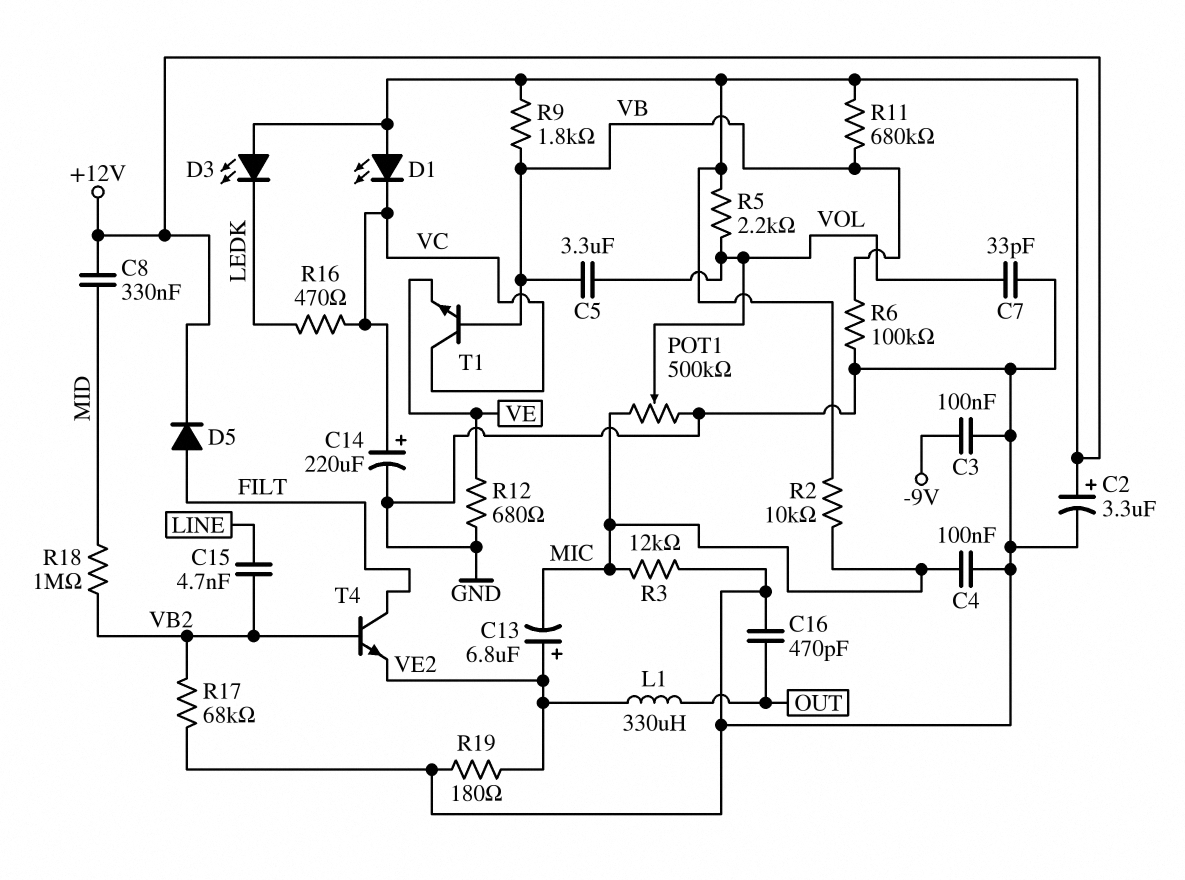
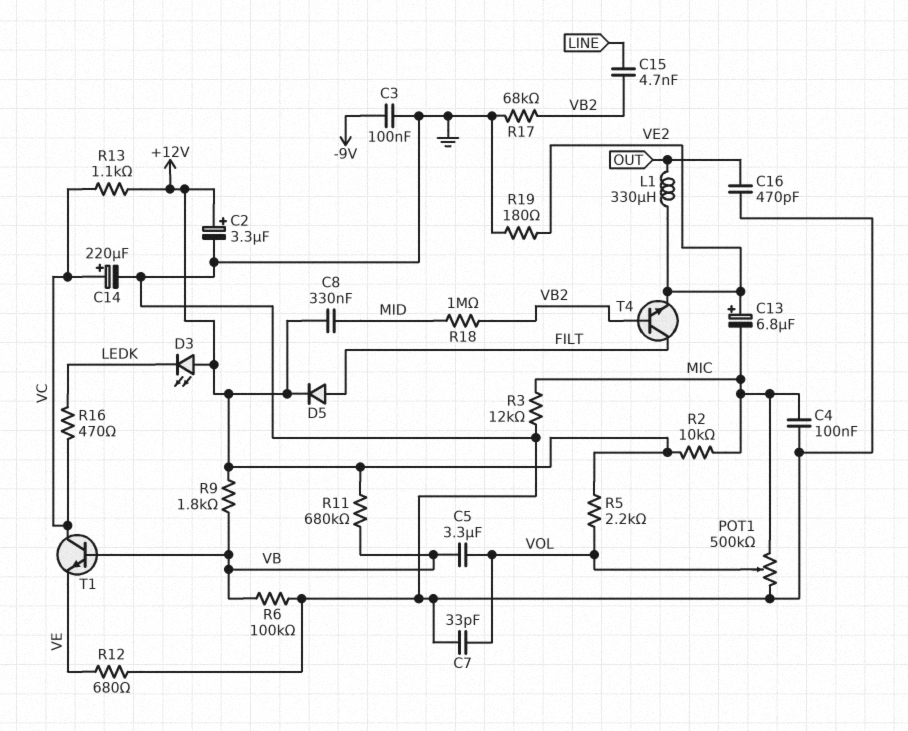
D1: LED (A +12V, K VC) -> none
R13: none -> 1.1k (+12V, VC)

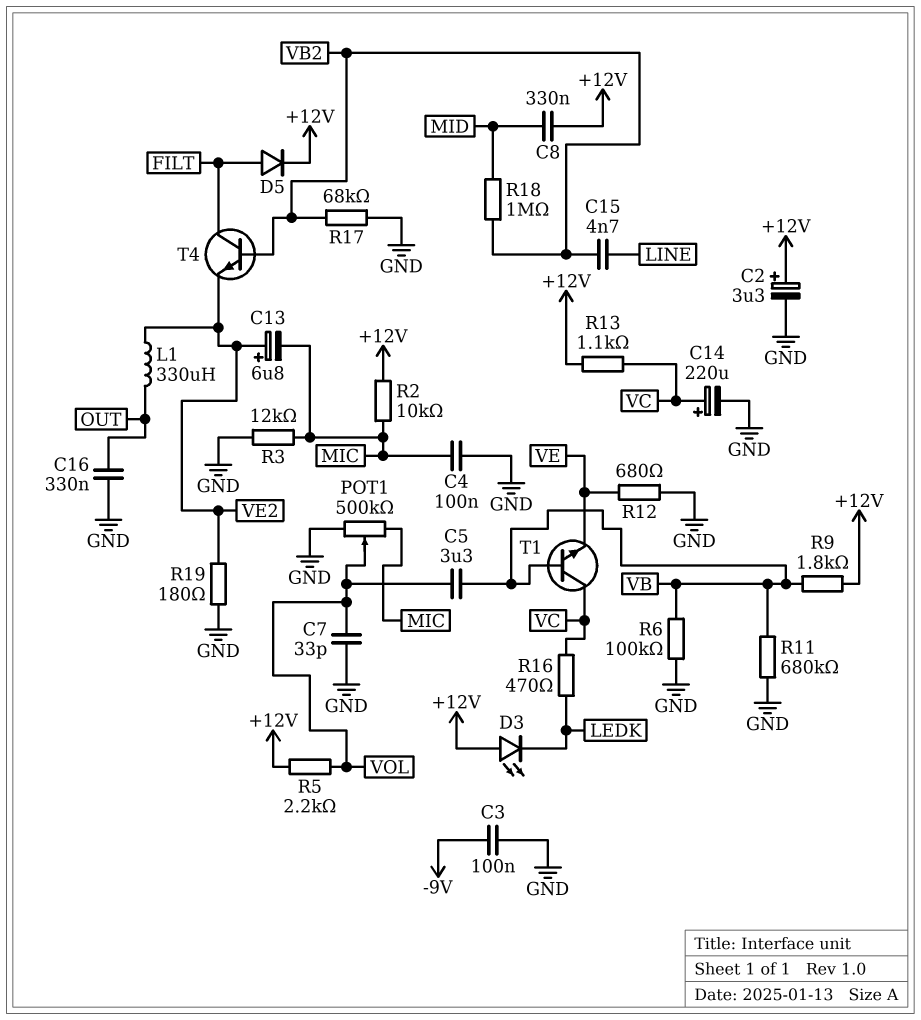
C16: 470pF (GND, OUT) -> 330nF (GND, OUT)
R11: 680k (+12V, VB) -> 680k (GND, VB)

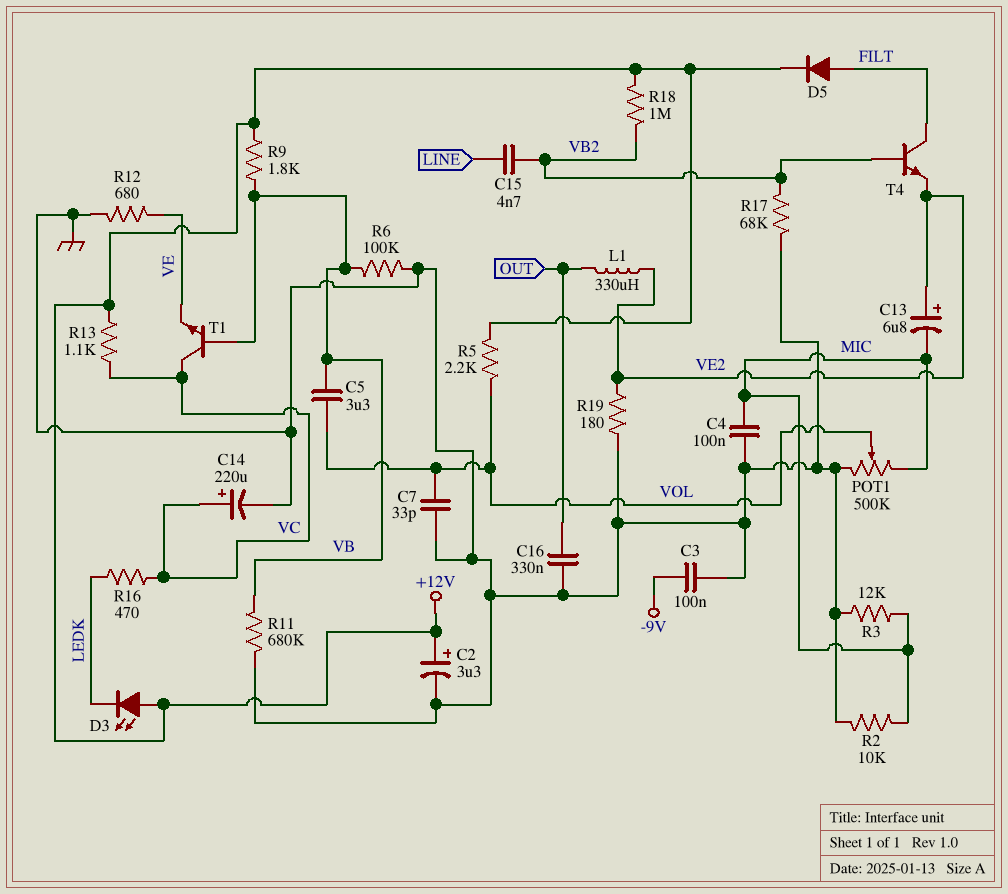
C8: 330nF (+12V, MID) -> none
R2: 10k (+12V, MIC) -> 10k (GND, MIC)
R18: 1M (MID, VB2) -> 1M (+12V, VB2)

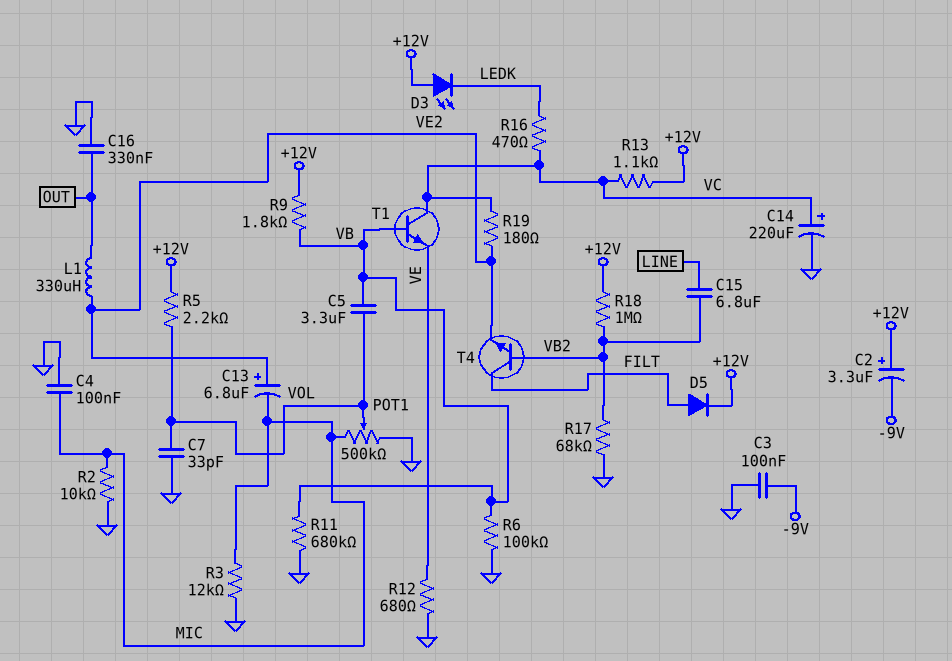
C2: 3.3uF (plus +12V, minus GND) -> 3.3uF (plus +12V, minus -9V)
C15: 4.7nF (LINE, VB2) -> 6.8uF (LINE, VB2)
R19: 180 (GND, VE2) -> 180 (VC, VE2)

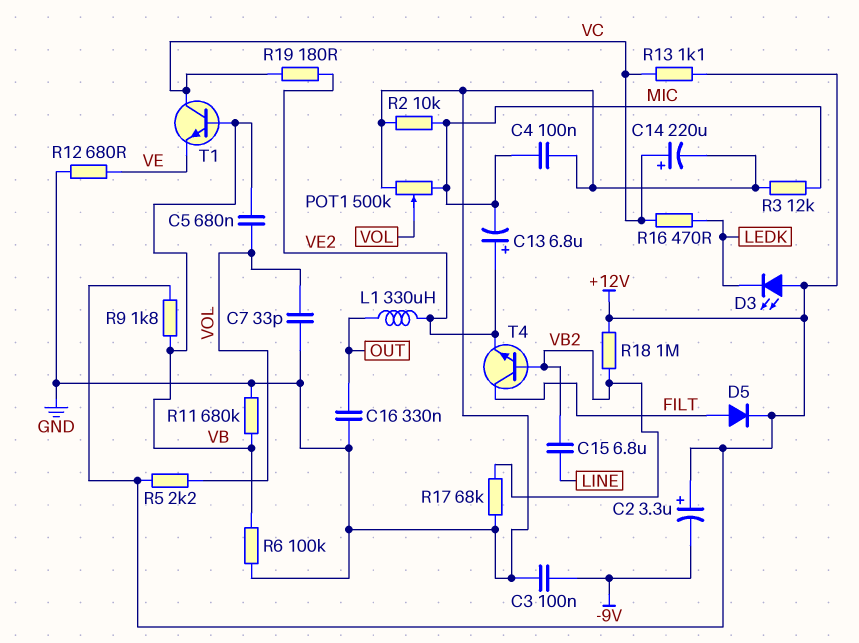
C5: 3.3uF (VB, VOL) -> 680nF (VB, VOL)

